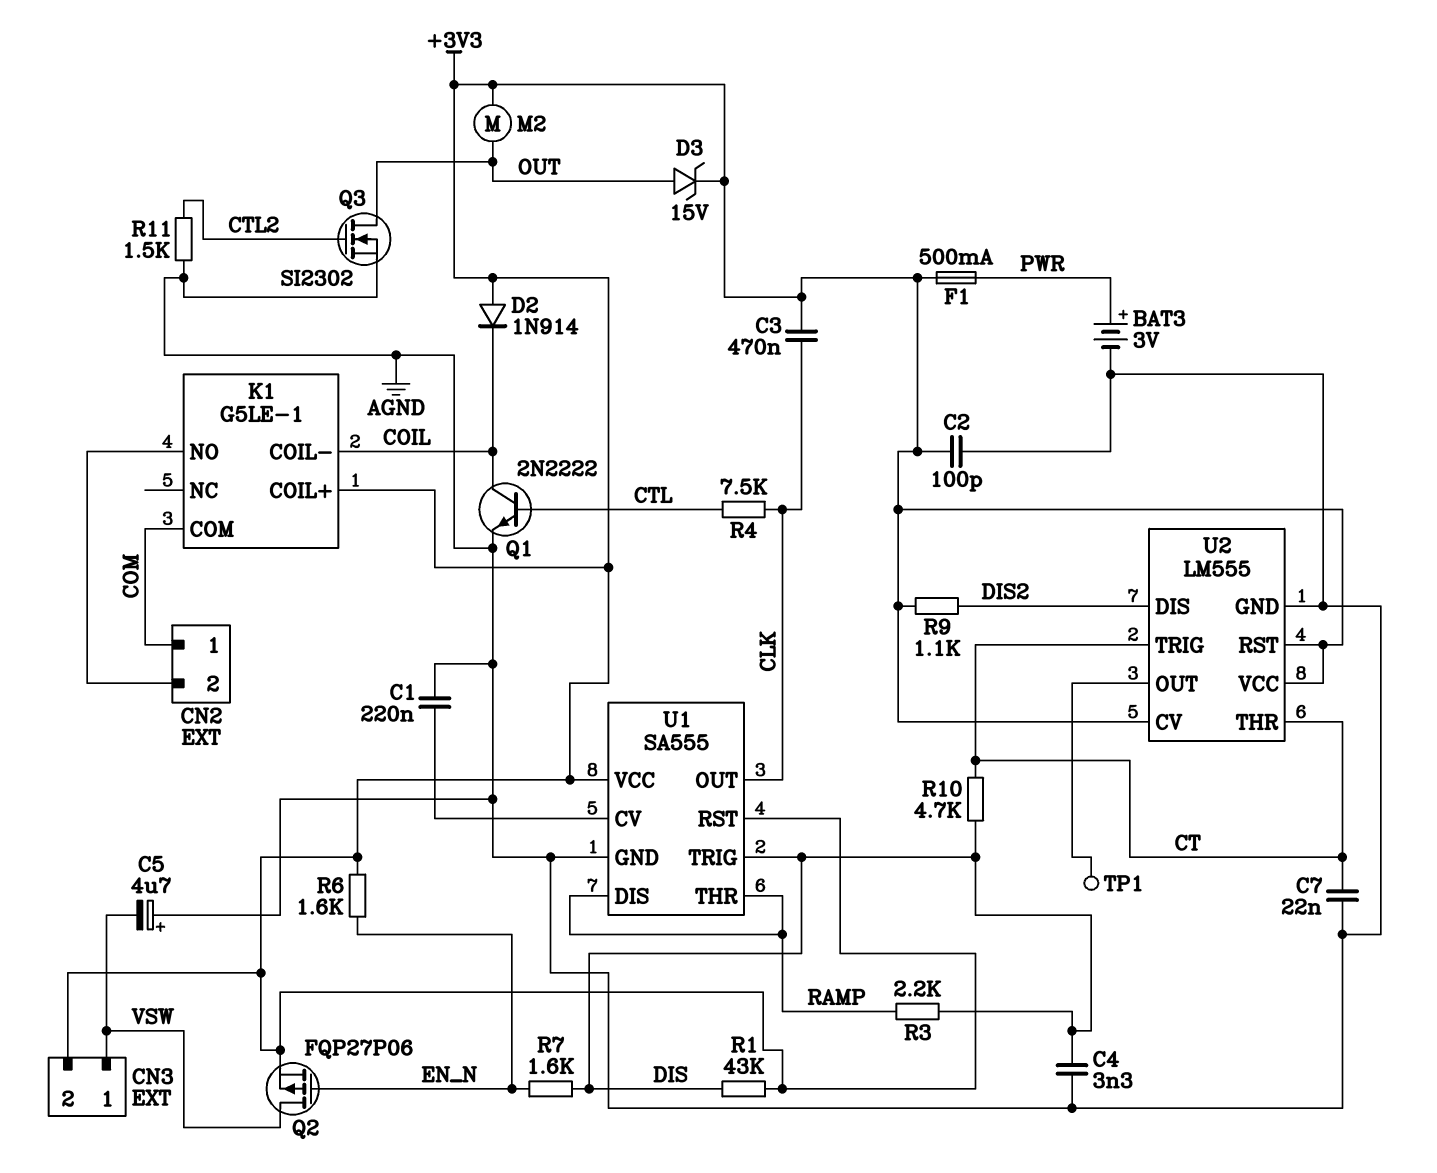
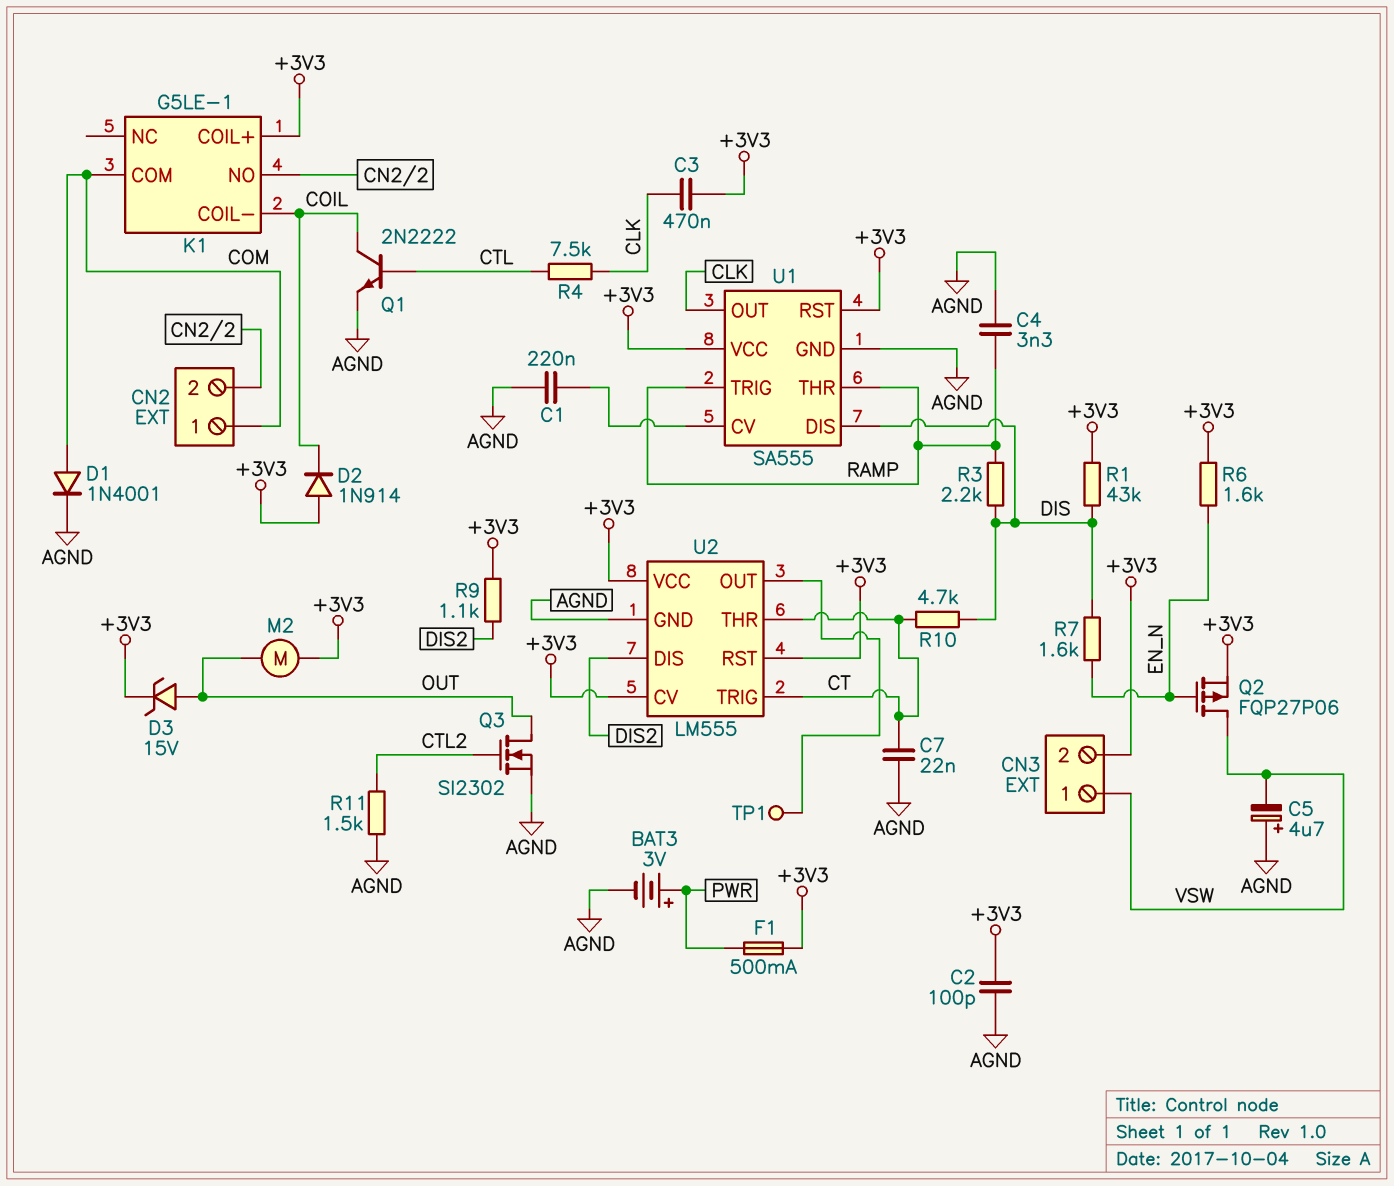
C4: 3.3nF (AGND, DIS) -> 3.3nF (AGND, RAMP)
D1: none -> diode 1N4001 (A COM, K AGND)
U1 pin DIS: RAMP -> DIS
U1 pin TRIG: DIS -> RAMP

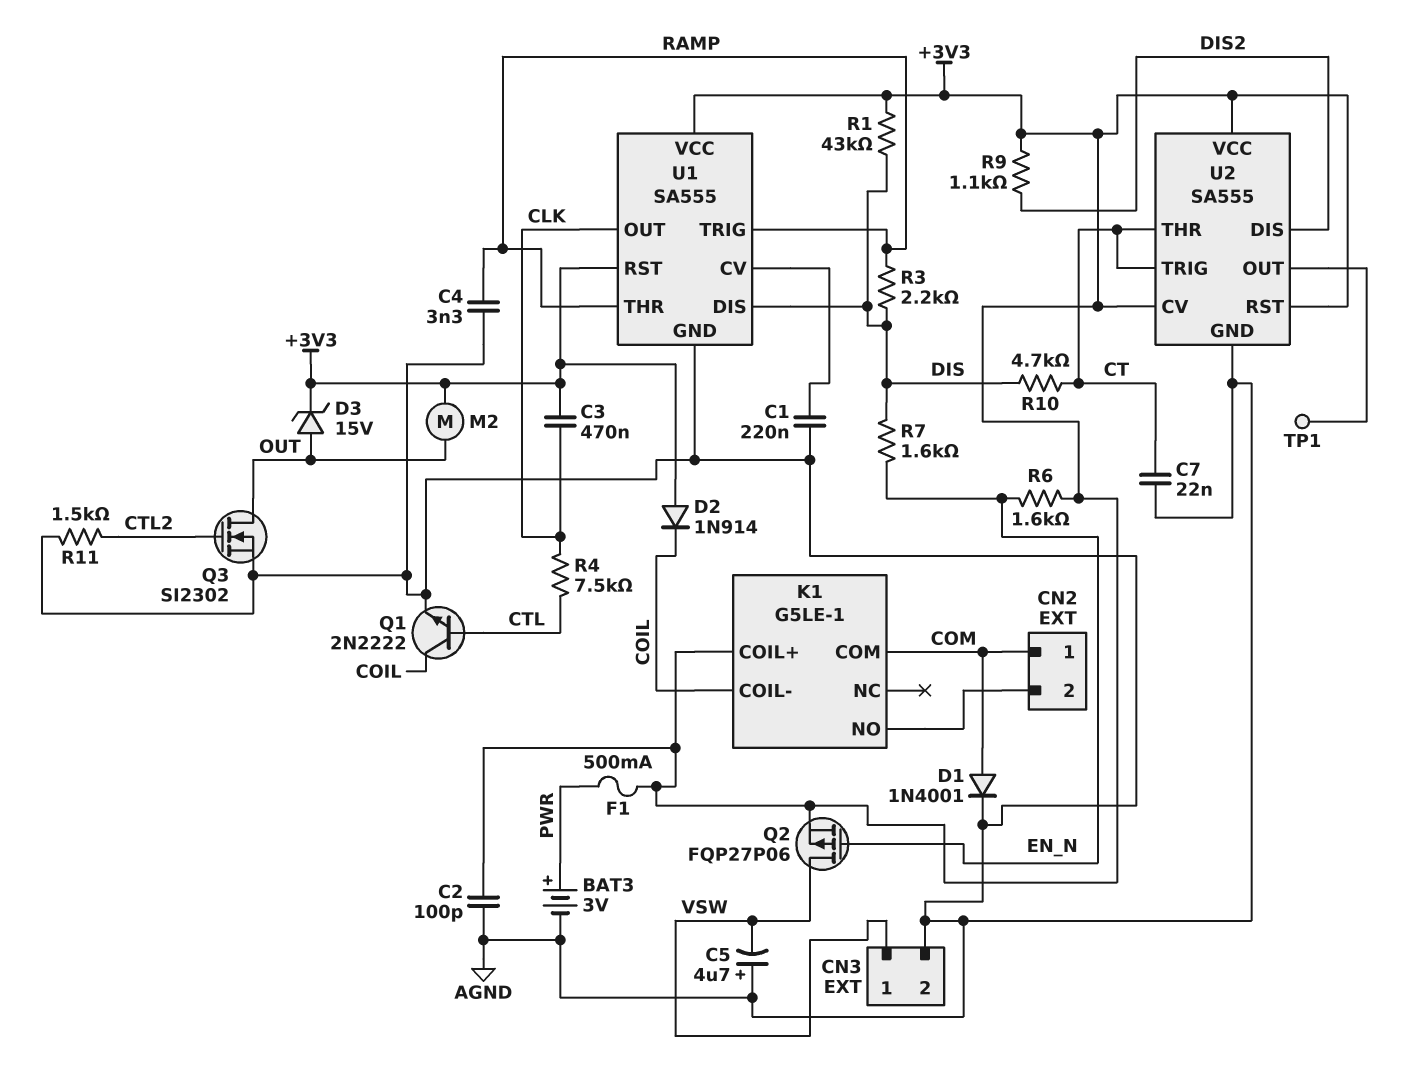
CN3 pin 2: +3V3 -> AGND
U2: LM555 -> SA555

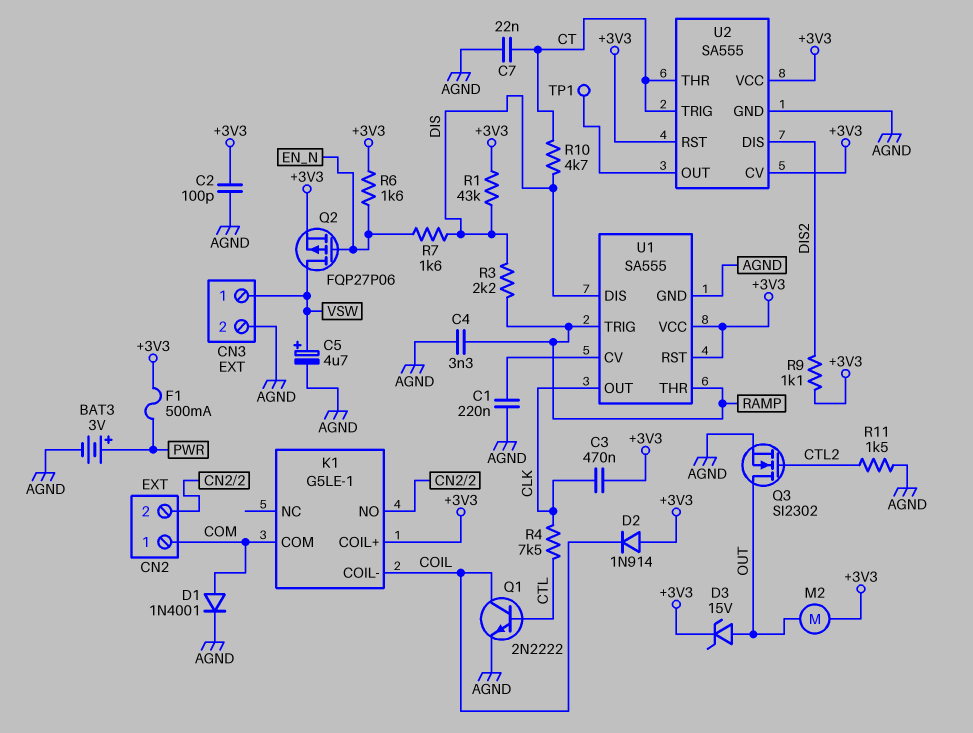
C5: 4.7uF (plus AGND, minus VSW) -> 4.7uF (plus VSW, minus AGND)

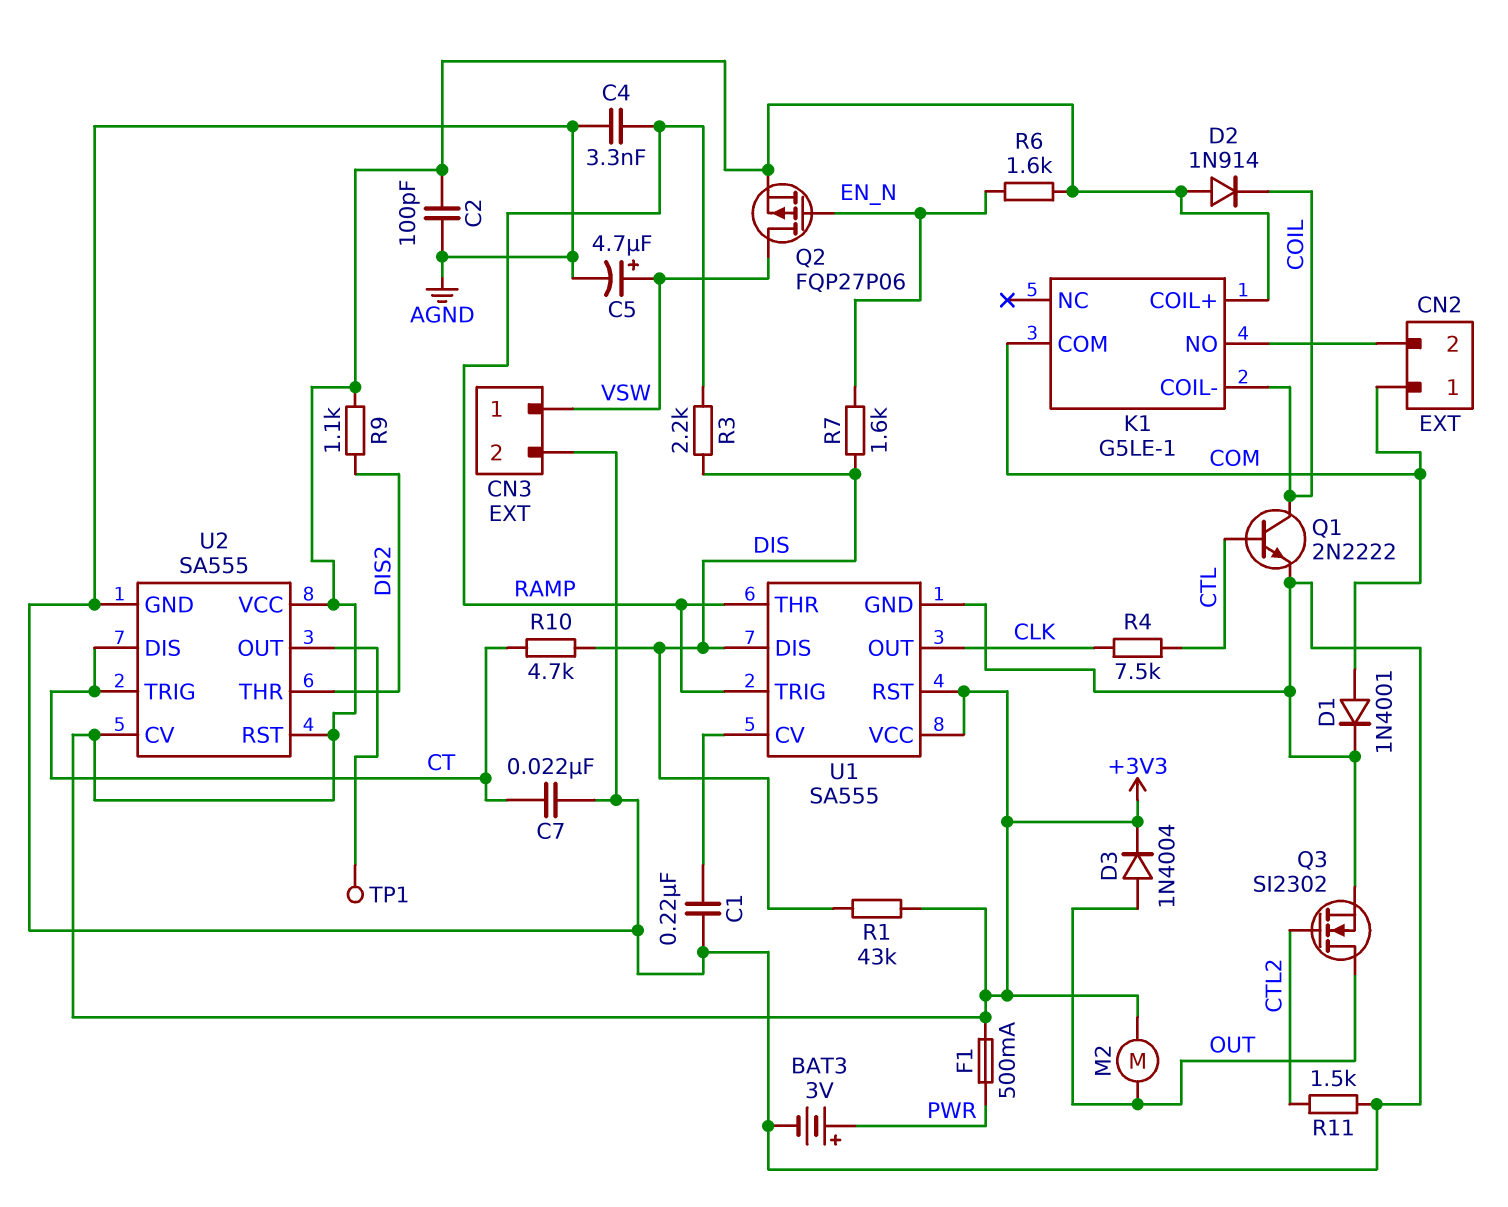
C3: 470nF (+3V3, CLK) -> none
D3: zener 15V (A OUT, K +3V3) -> diode 1N4004 (A OUT, K +3V3)
U2 pin DIS: DIS2 -> CT
U2 pin THR: CT -> DIS2

